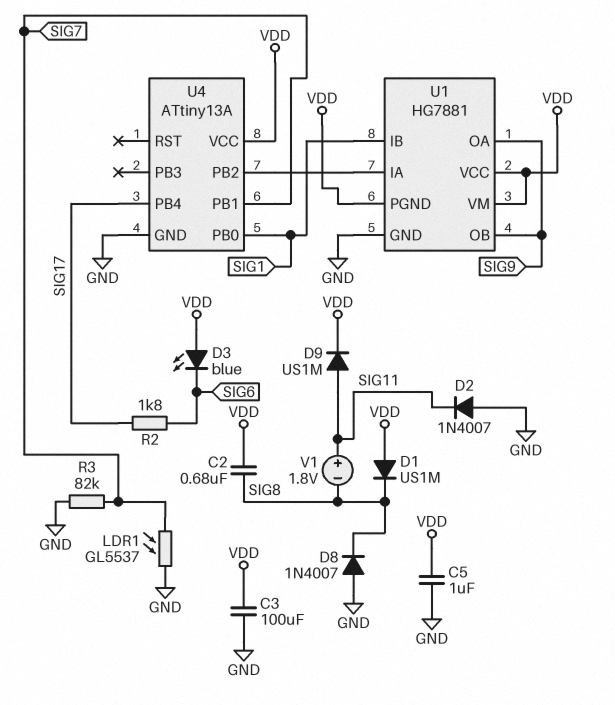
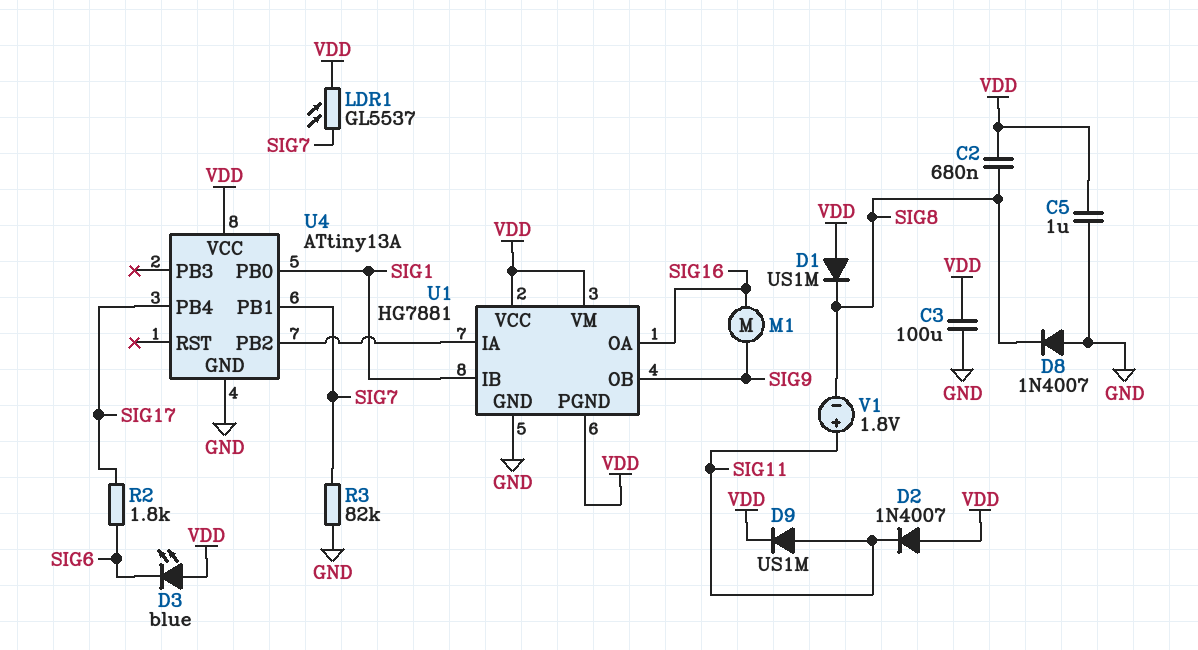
D2: diode 1N4007 (A GND, K SIG11) -> diode 1N4007 (A VDD, K SIG11)
LDR1: GL5537 (GND, SIG7) -> GL5537 (SIG7, VDD)
M1: none -> motor (SIG9, SIG16)
U1 pin OA: SIG9 -> SIG16

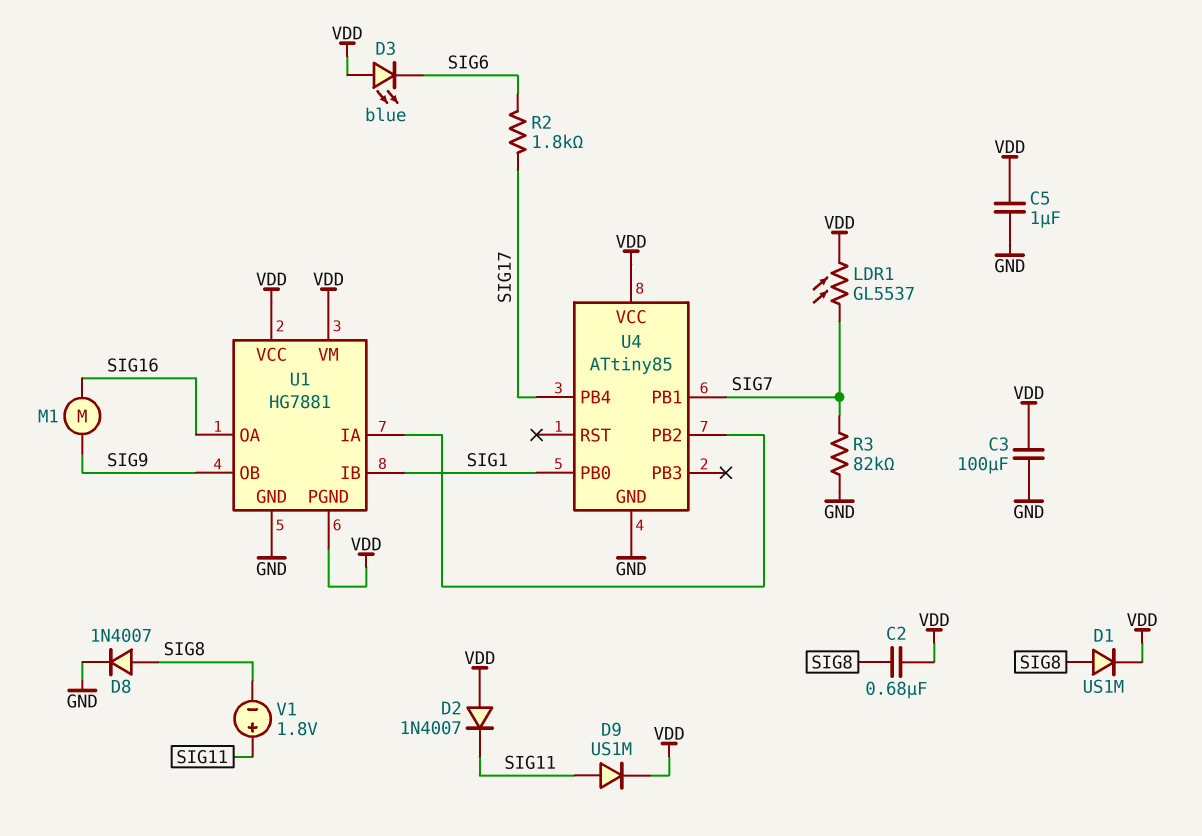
D1: diode US1M (A VDD, K SIG8) -> diode US1M (A SIG8, K VDD)
D8: diode 1N4007 (A GND, K SIG8) -> diode 1N4007 (A SIG8, K GND)
U4: ATtiny13A -> ATtiny85

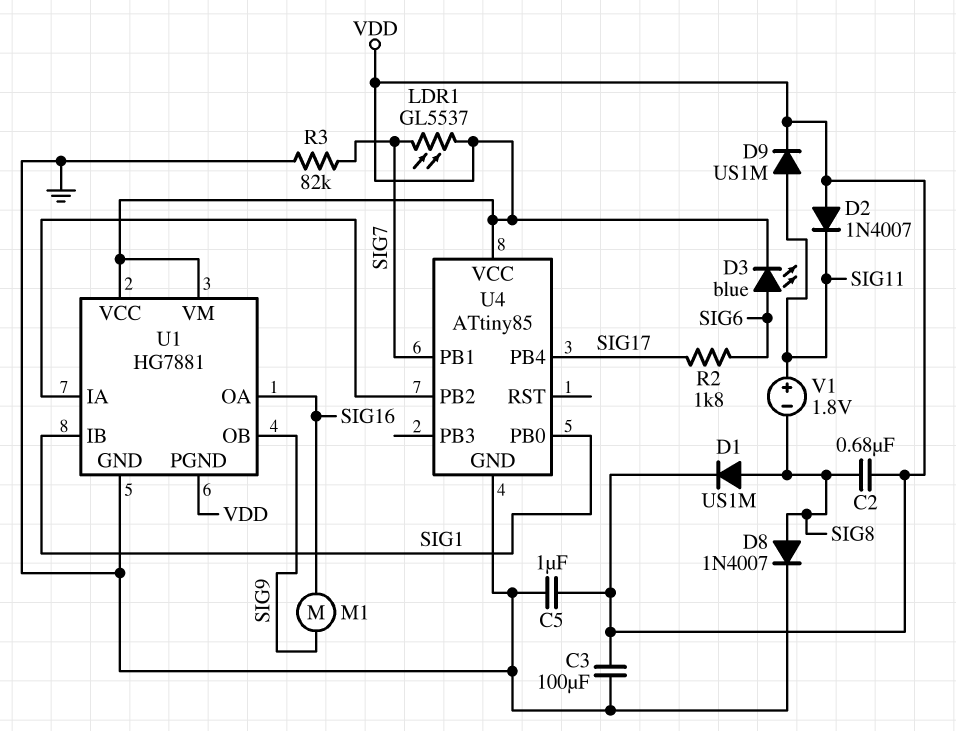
D3: LED blue (A VDD, K SIG6) -> LED blue (A SIG6, K VDD)

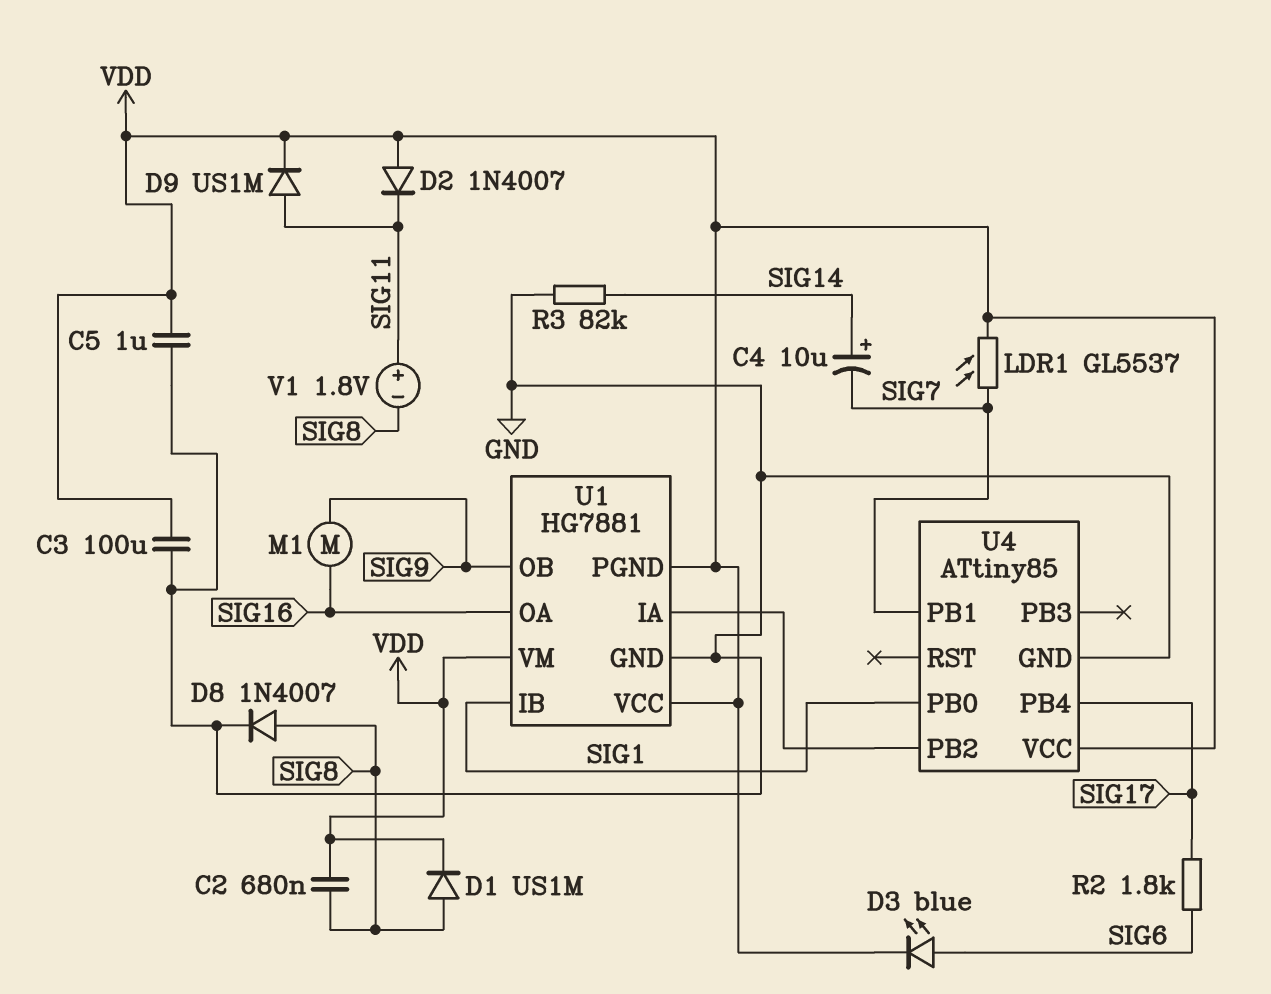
C4: none -> 10uF (plus SIG14, minus SIG7)
R3: 82k (GND, SIG7) -> 82k (GND, SIG14)

